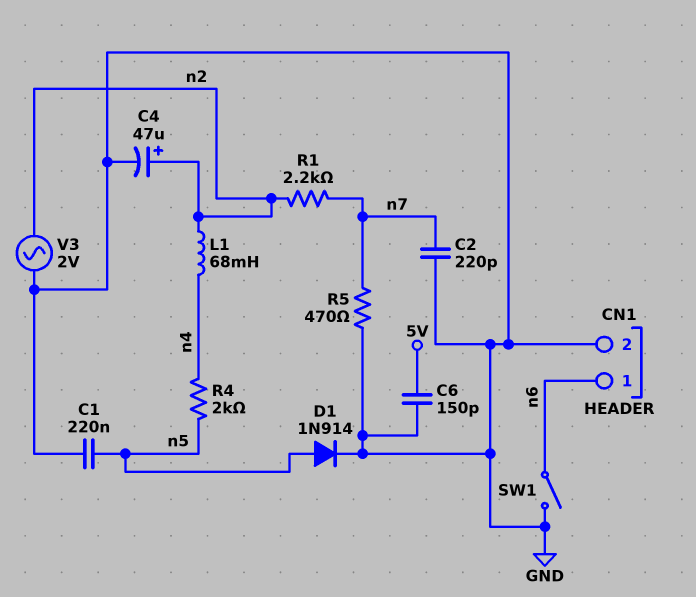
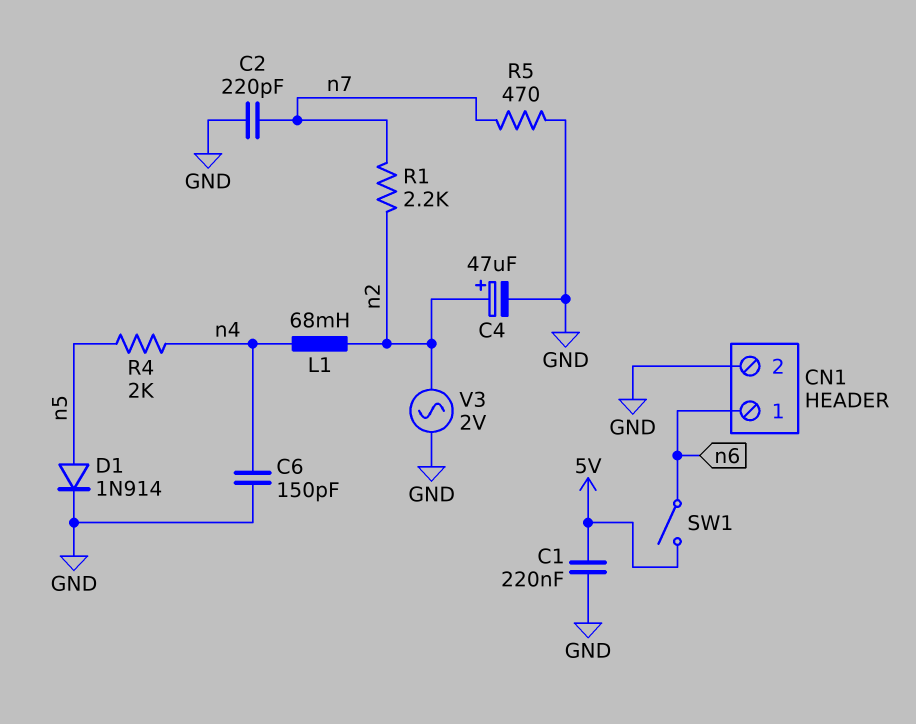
C1: 220nF (GND, n5) -> 220nF (5V, GND)
C6: 150pF (5V, GND) -> 150pF (GND, n4)
SW1: switch (GND, n6) -> switch (5V, n6)

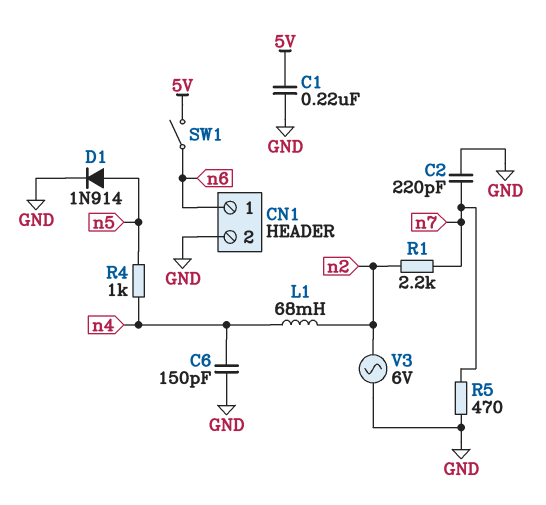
C4: 47uF (plus n2, minus GND) -> none
R4: 2k (n4, n5) -> 1k (n4, n5)
V3: AC 2V (GND, n2) -> AC 6V (GND, n2)

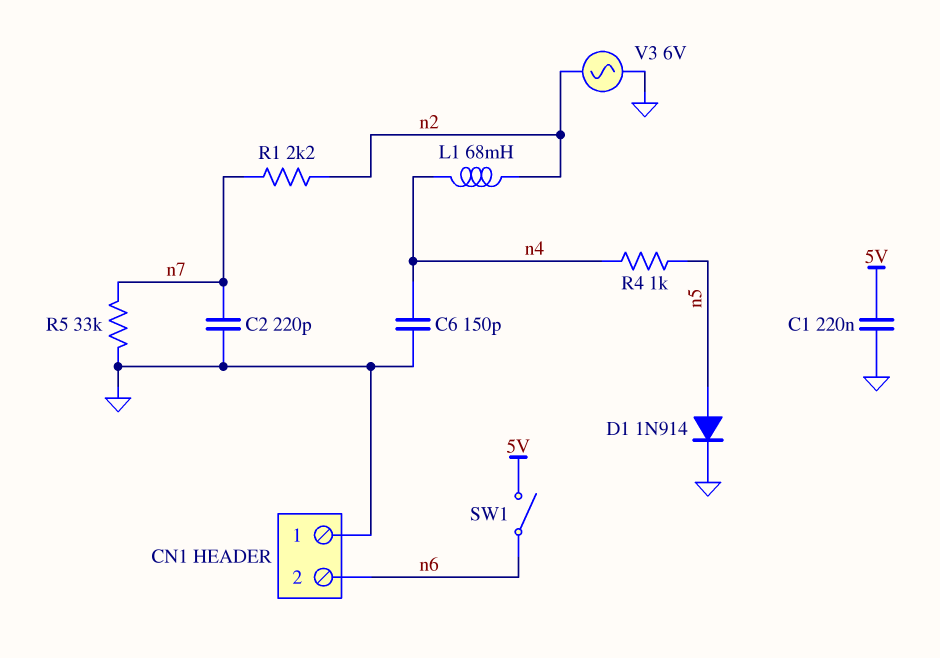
CN1 pin 1: n6 -> GND
CN1 pin 2: GND -> n6
R5: 470 (GND, n7) -> 33k (GND, n7)

